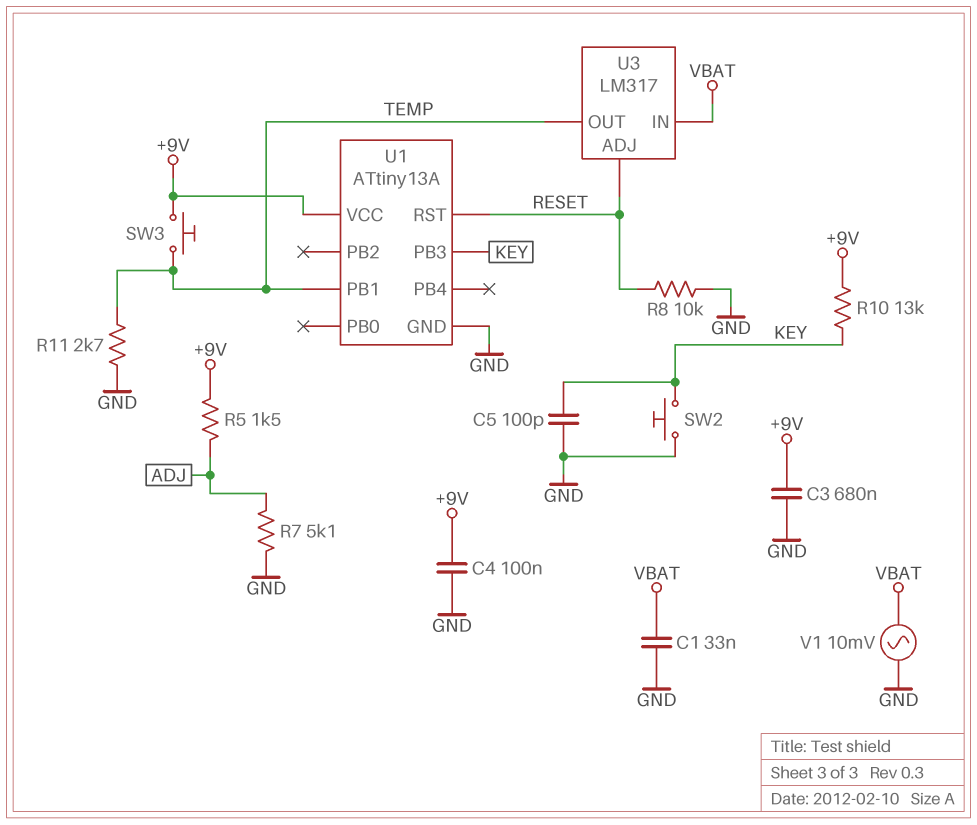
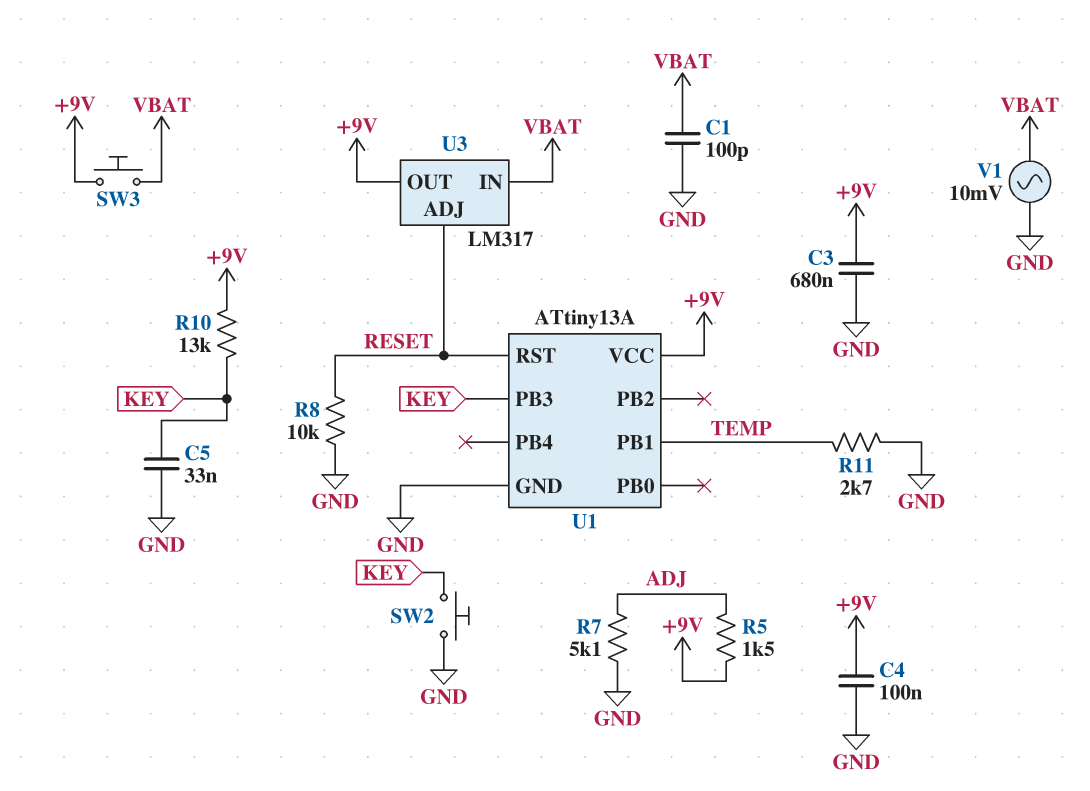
C1: 33nF (GND, VBAT) -> 100pF (GND, VBAT)
C5: 100pF (GND, KEY) -> 33nF (GND, KEY)
SW3: button (+9V, TEMP) -> button (+9V, VBAT)
U3 pin OUT: TEMP -> +9V

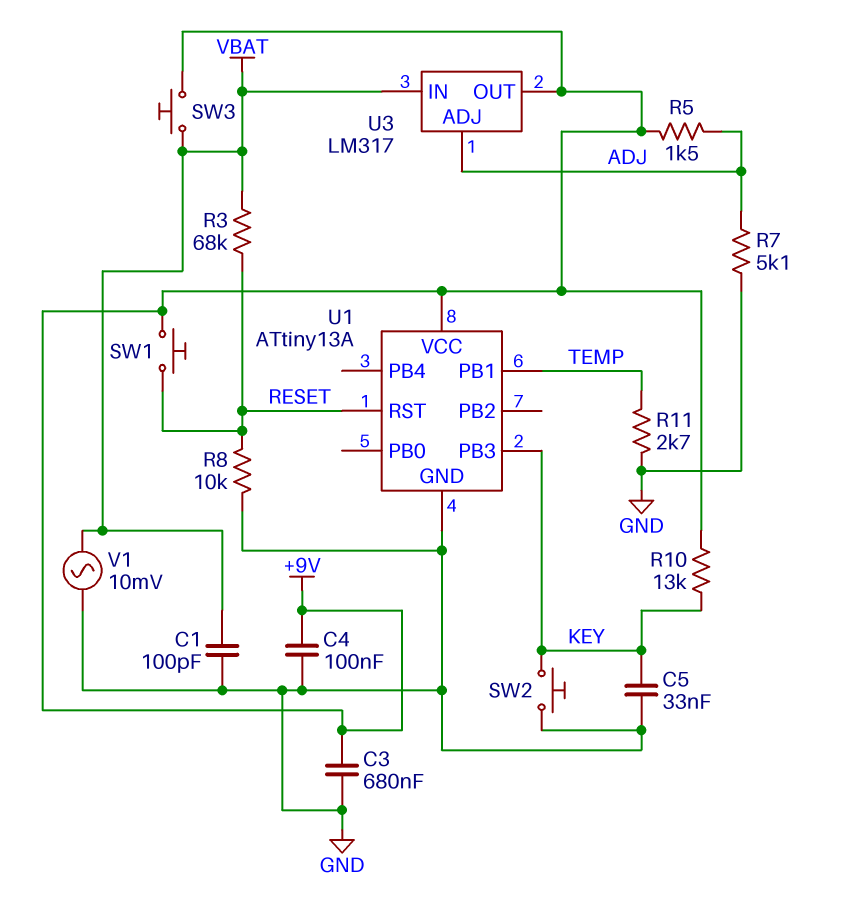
R3: none -> 68k (RESET, VBAT)
SW1: none -> button (+9V, RESET)
U3 pin ADJ: RESET -> ADJ

